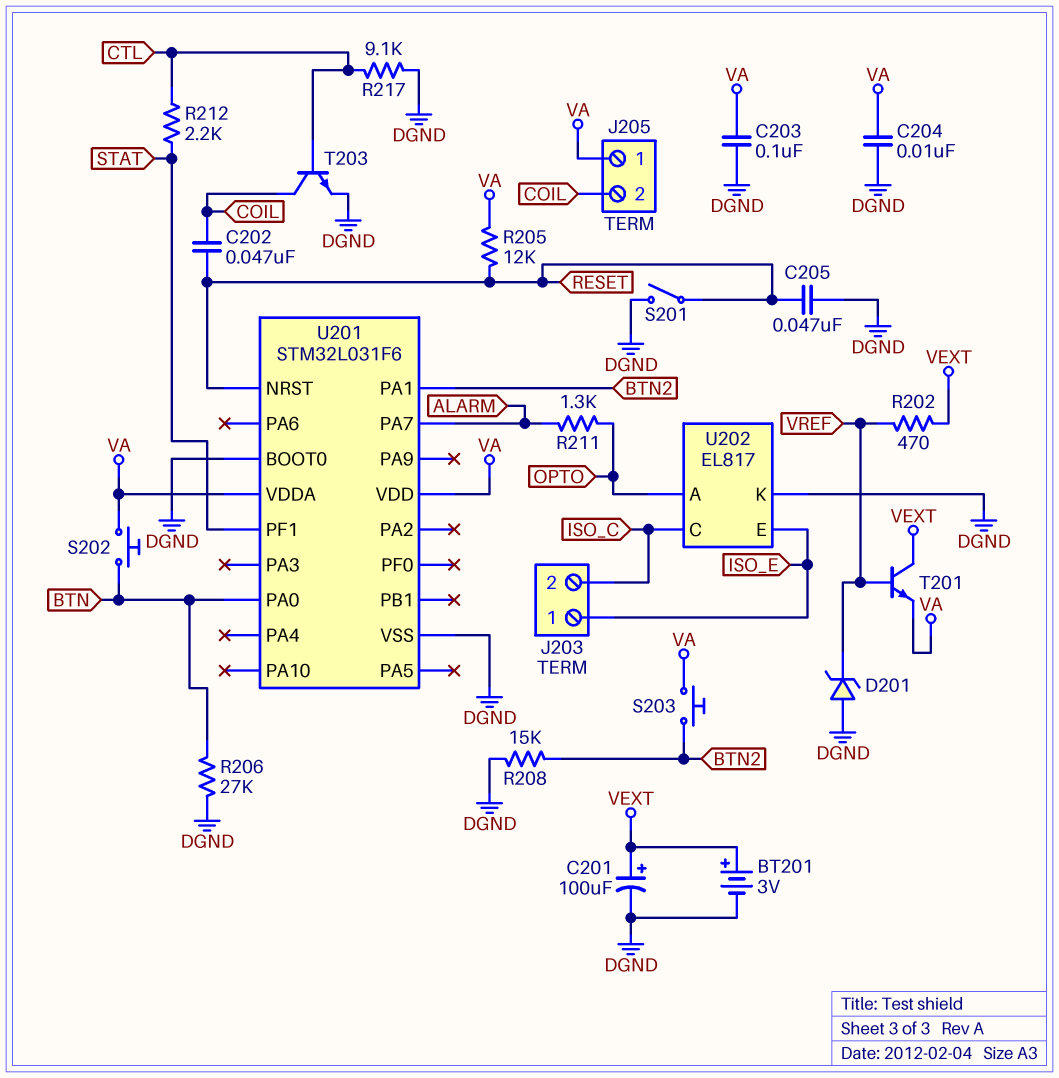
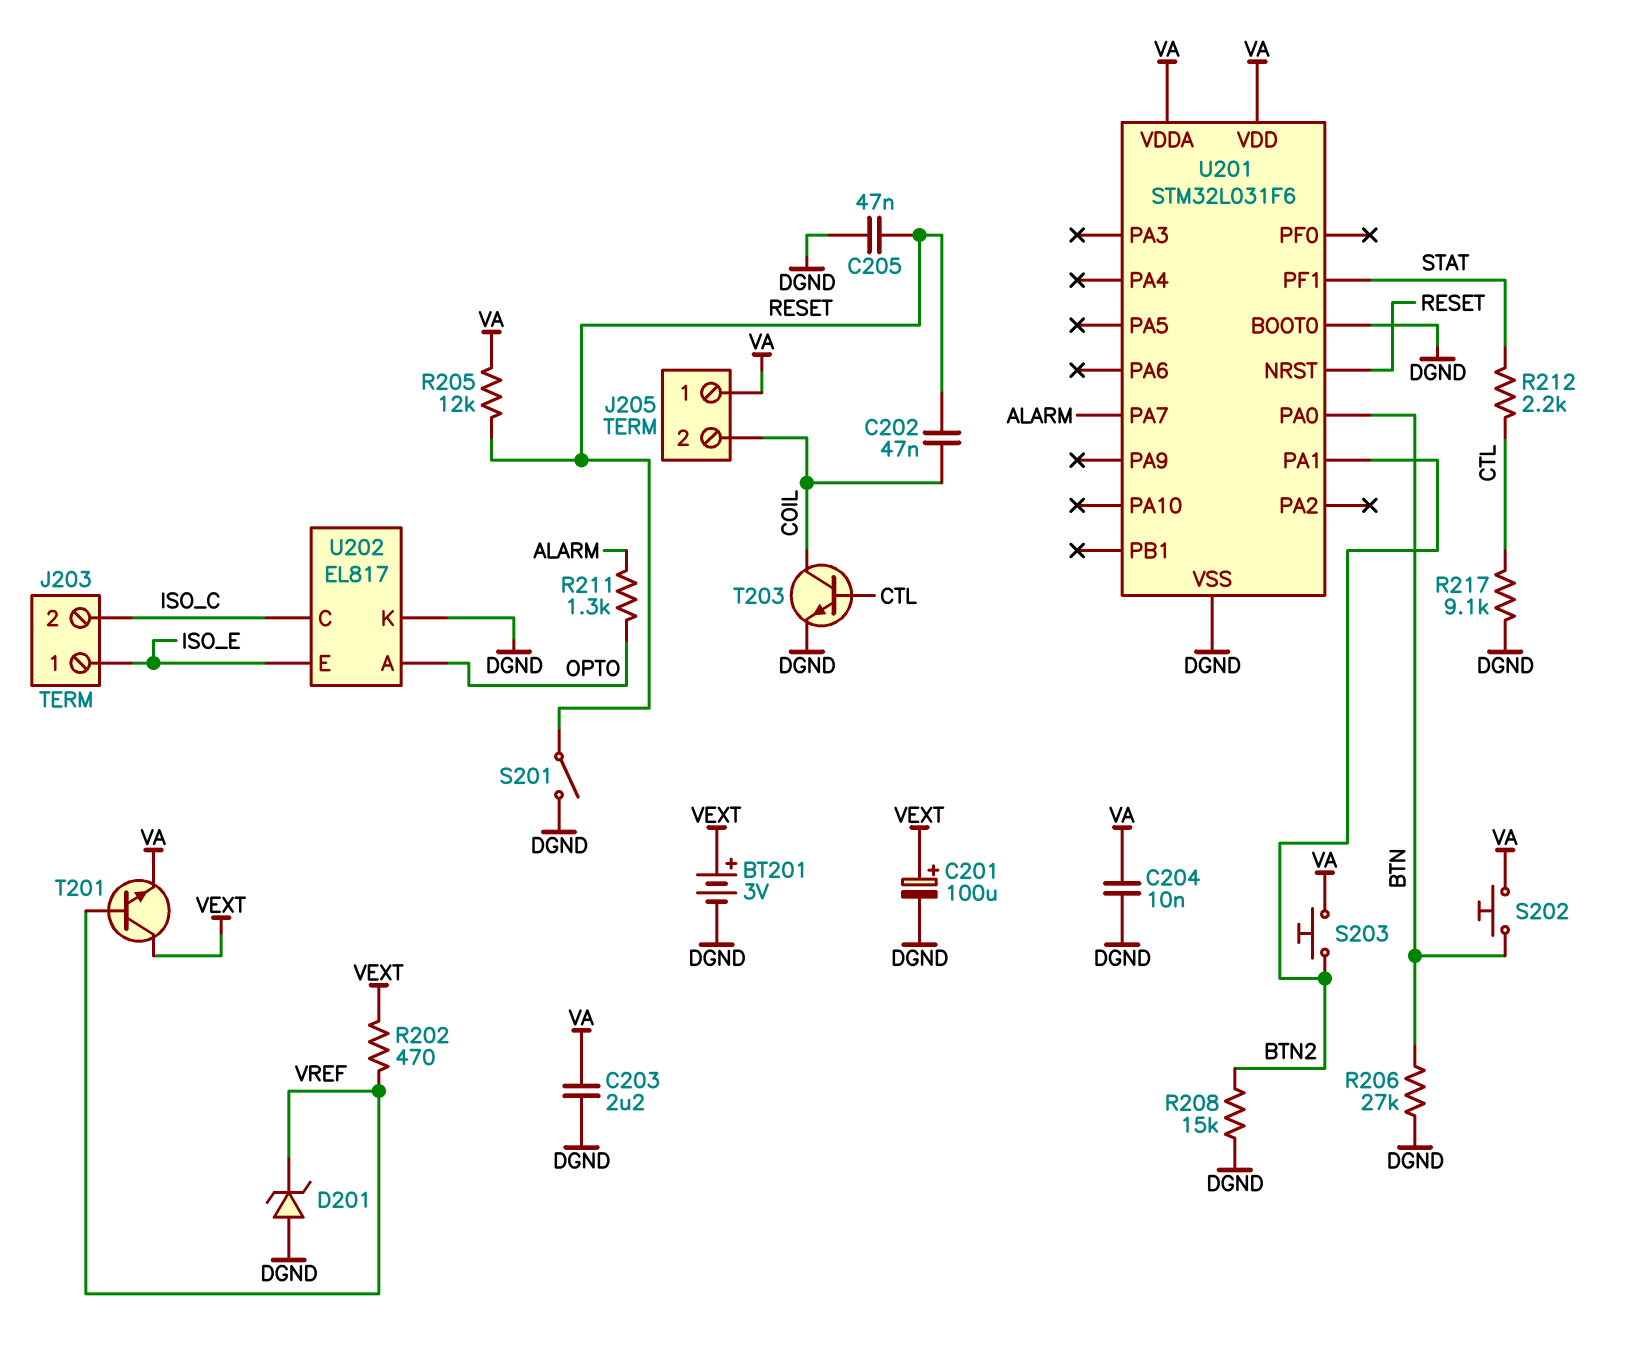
C203: 100nF (DGND, VA) -> 2.2uF (DGND, VA)

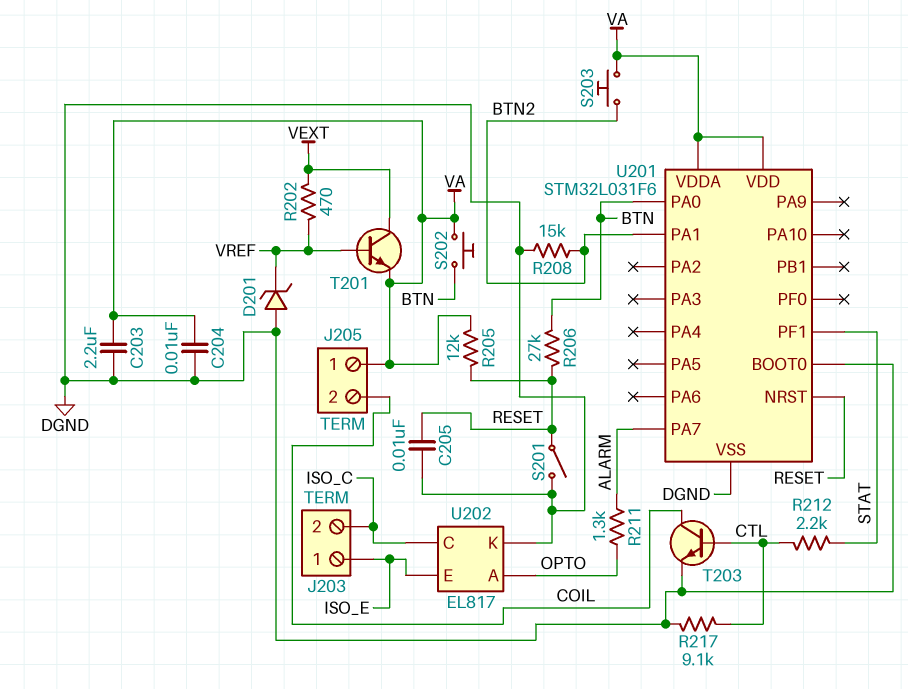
BT201: 3V (plus VEXT, minus DGND) -> none
C201: 100uF (plus VEXT, minus DGND) -> none
C202: 47nF (COIL, RESET) -> none
C205: 47nF (DGND, RESET) -> 10nF (DGND, RESET)
R206: 27k (BTN, DGND) -> 27k (BTN, RESET)

